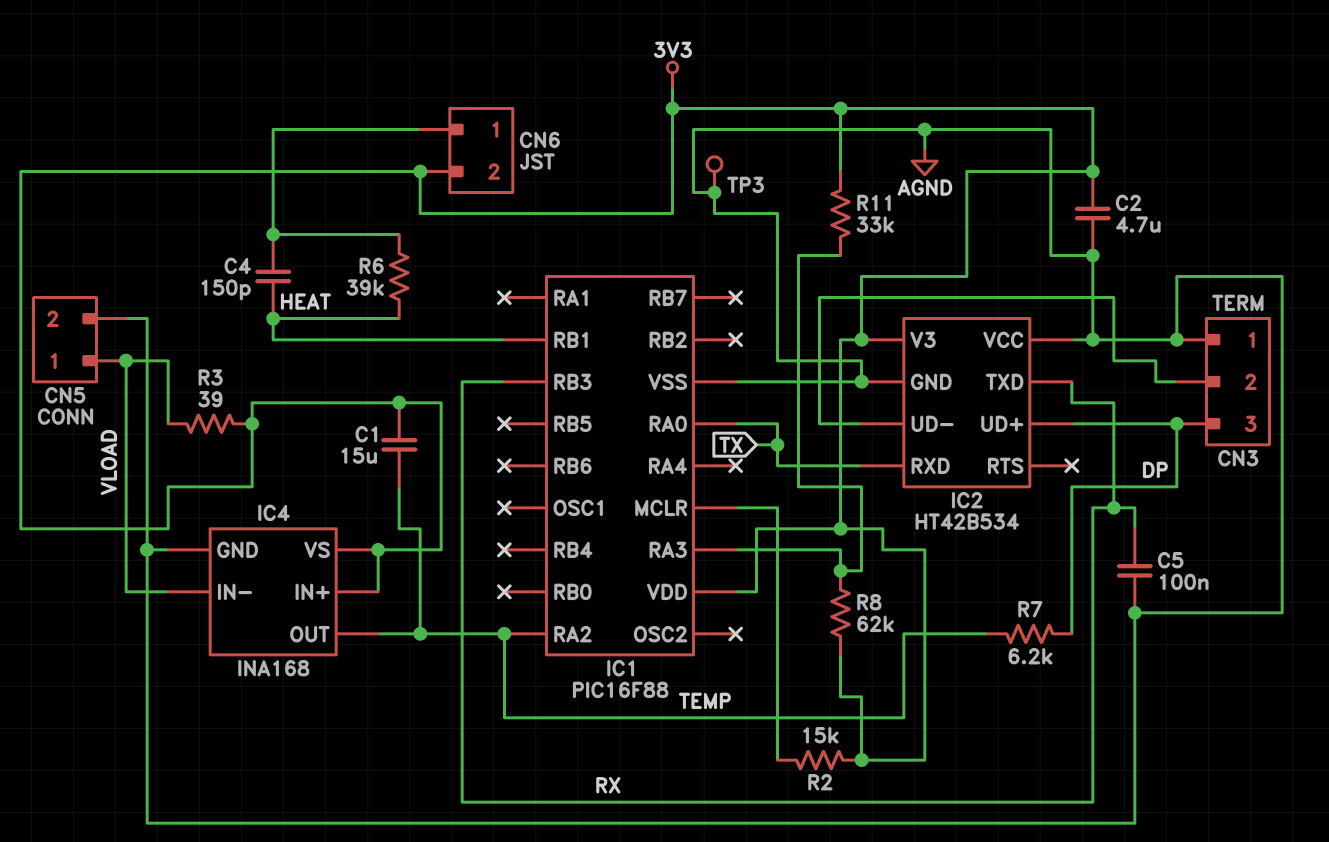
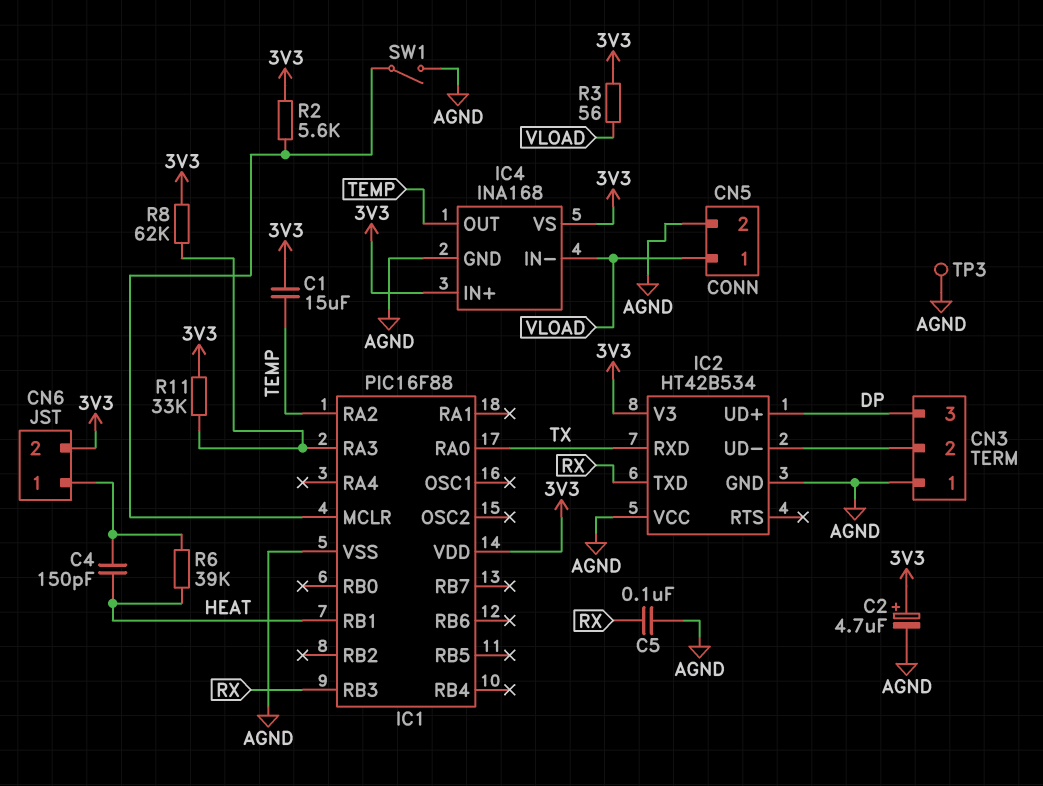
C2: 4.7uF (3V3, AGND) -> 4.7uF (plus 3V3, minus AGND)
R2: 15k (3V3, IC1/MCLR) -> 5.6k (3V3, IC1/MCLR)
R3: 39 (3V3, VLOAD) -> 56 (3V3, VLOAD)
R7: 6.2k (DP, TEMP) -> none
SW1: none -> switch (AGND, IC1/MCLR)

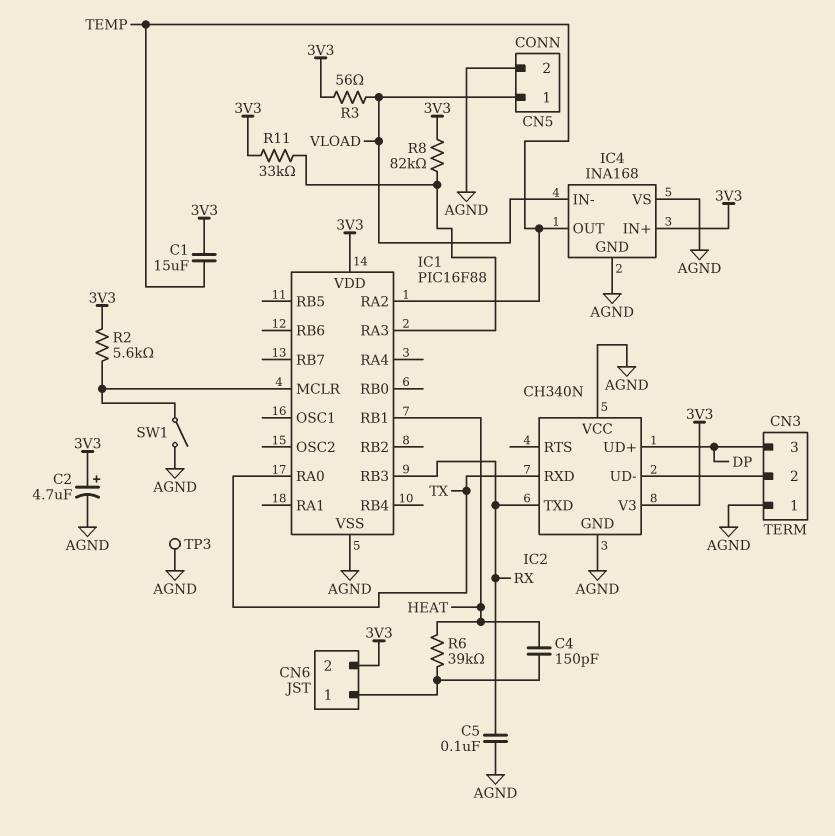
IC2: HT42B534 -> CH340N
IC4 pin VS: 3V3 -> AGND
R8: 62k (3V3, IC1/RA3) -> 82k (3V3, IC1/RA3)

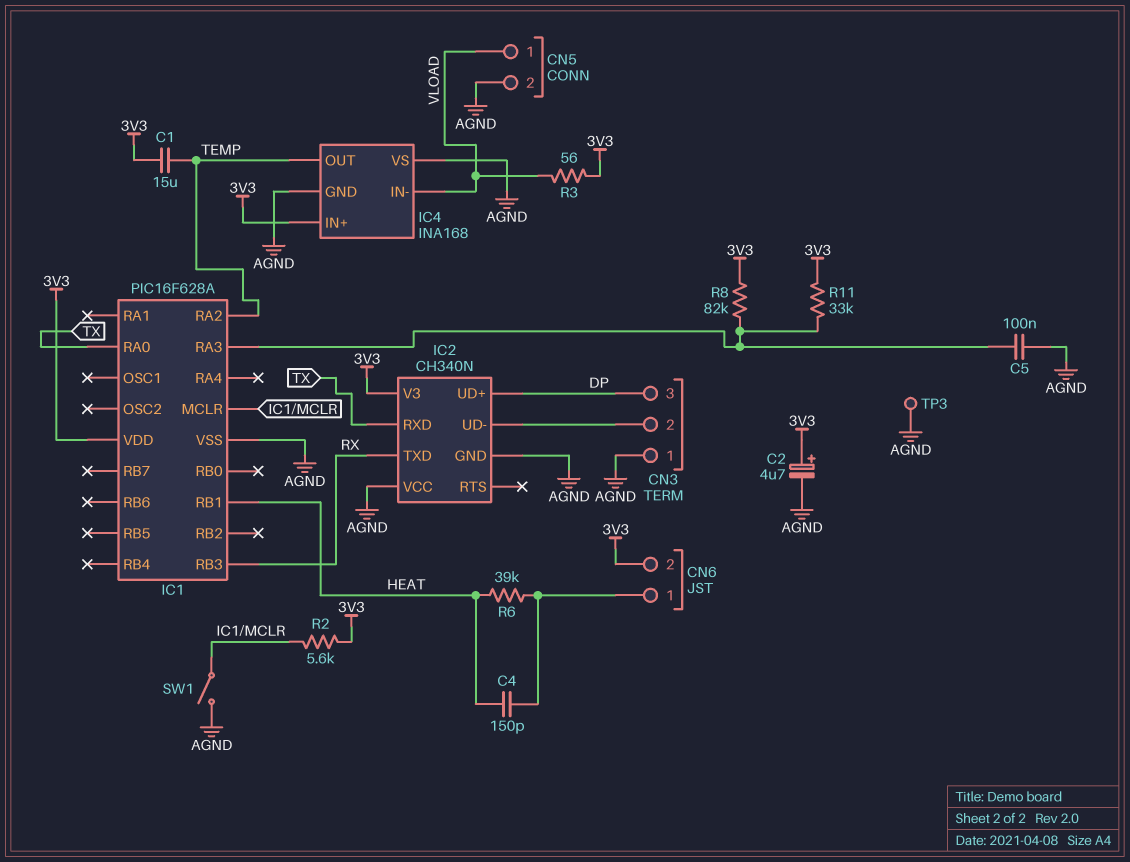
C5: 100nF (AGND, RX) -> 100nF (AGND, IC1/RA3)
IC1: PIC16F88 -> PIC16F628A

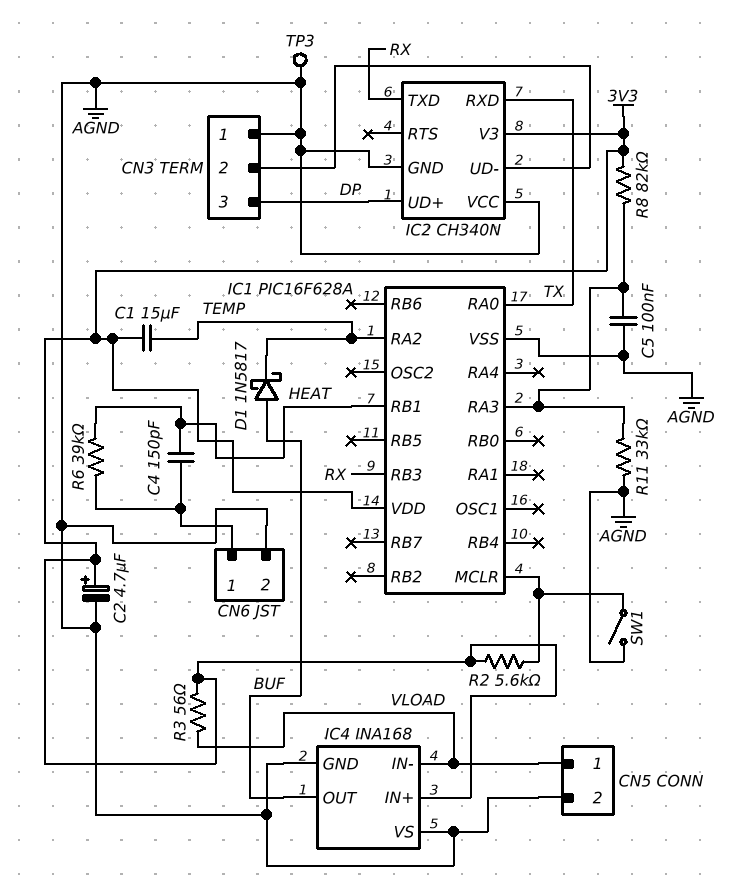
CN6 pin 2: 3V3 -> AGND
D1: none -> schottky 1N5817 (A BUF, K TEMP)
IC4 pin OUT: TEMP -> BUF
R11: 33k (3V3, IC1/RA3) -> 33k (AGND, IC1/RA3)

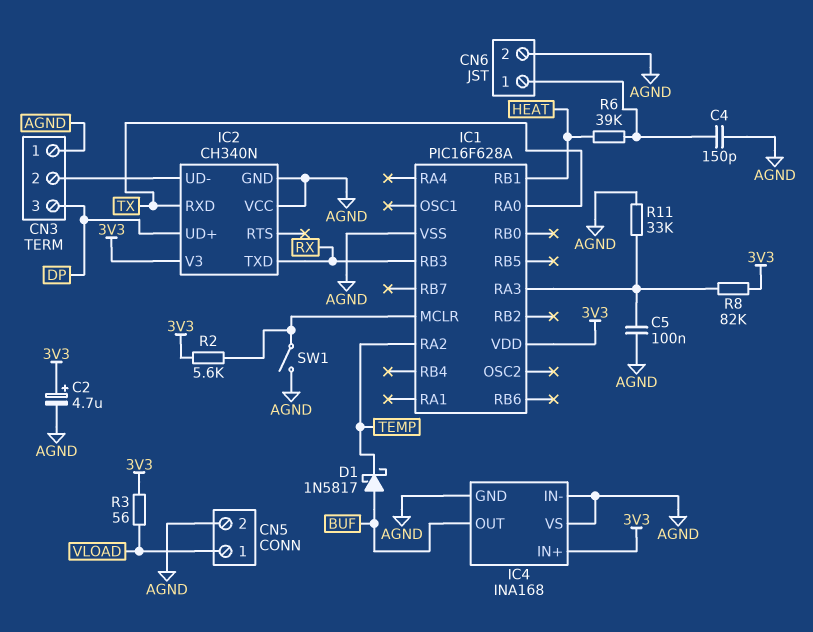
C1: 15uF (3V3, TEMP) -> none
C4: 150pF (CN6/1, HEAT) -> 150pF (AGND, CN6/1)
IC4 pin IN-: VLOAD -> AGND
TP3: test point (AGND) -> none

